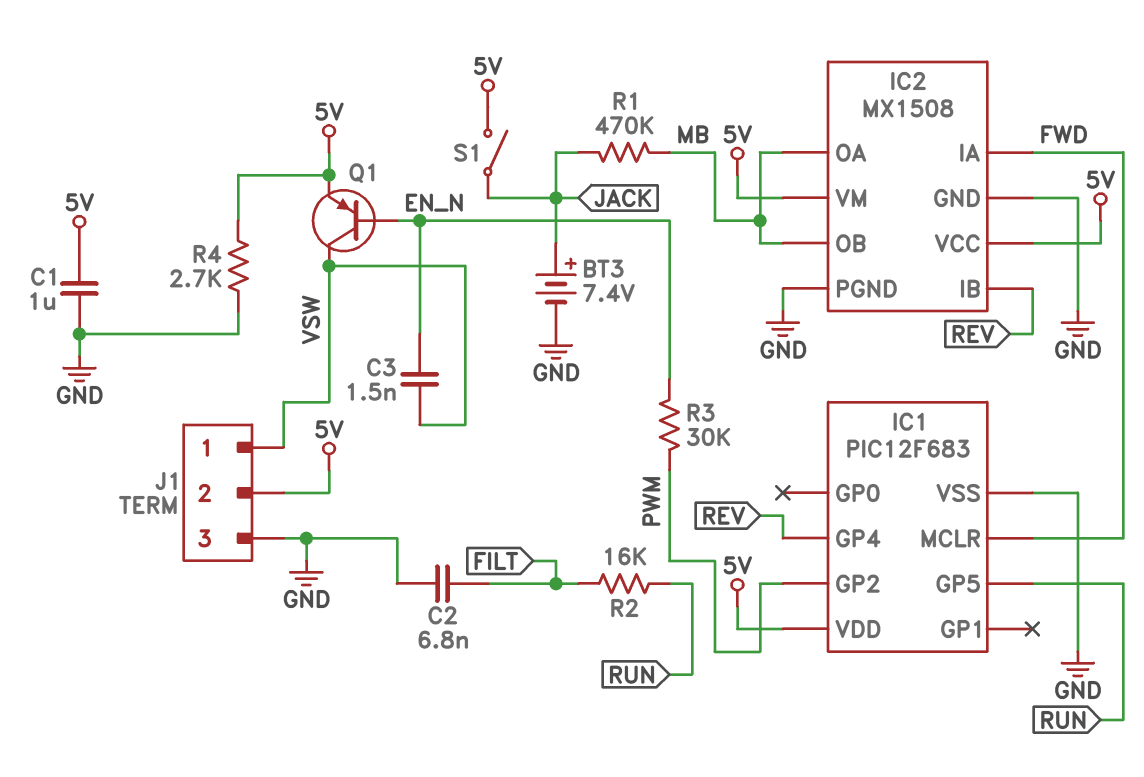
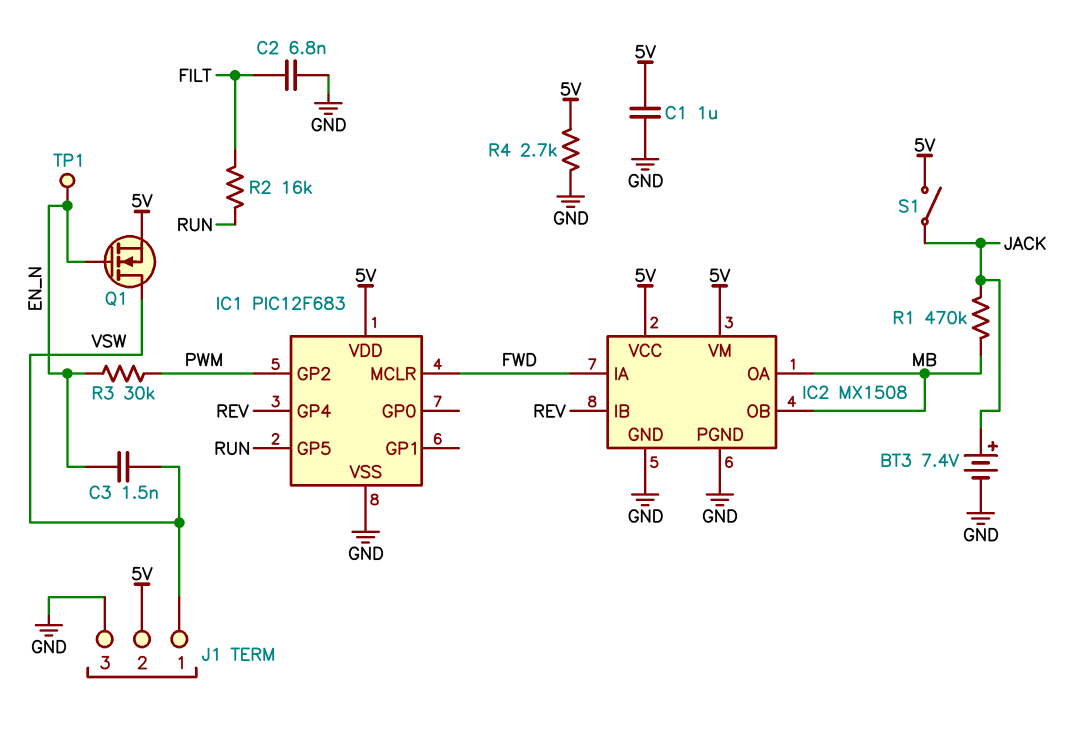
Q1: PNP (B EN_N, C VSW, E 5V) -> NMOS (G EN_N, D VSW, S 5V)
TP1: none -> test point (EN_N)

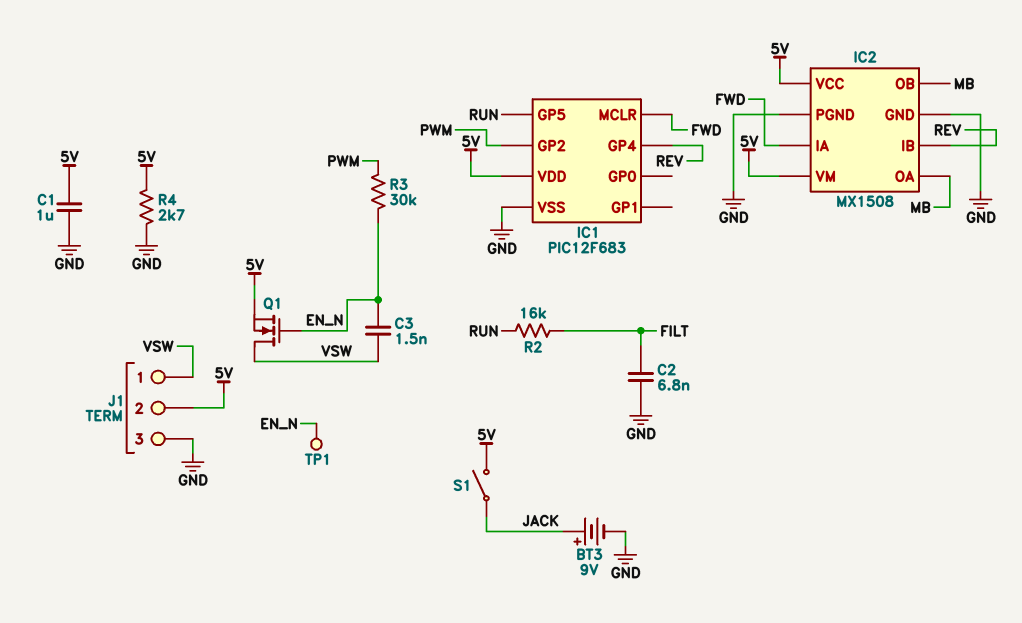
BT3: 7.4V (plus JACK, minus GND) -> 9V (plus JACK, minus GND)
R1: 470k (JACK, MB) -> none

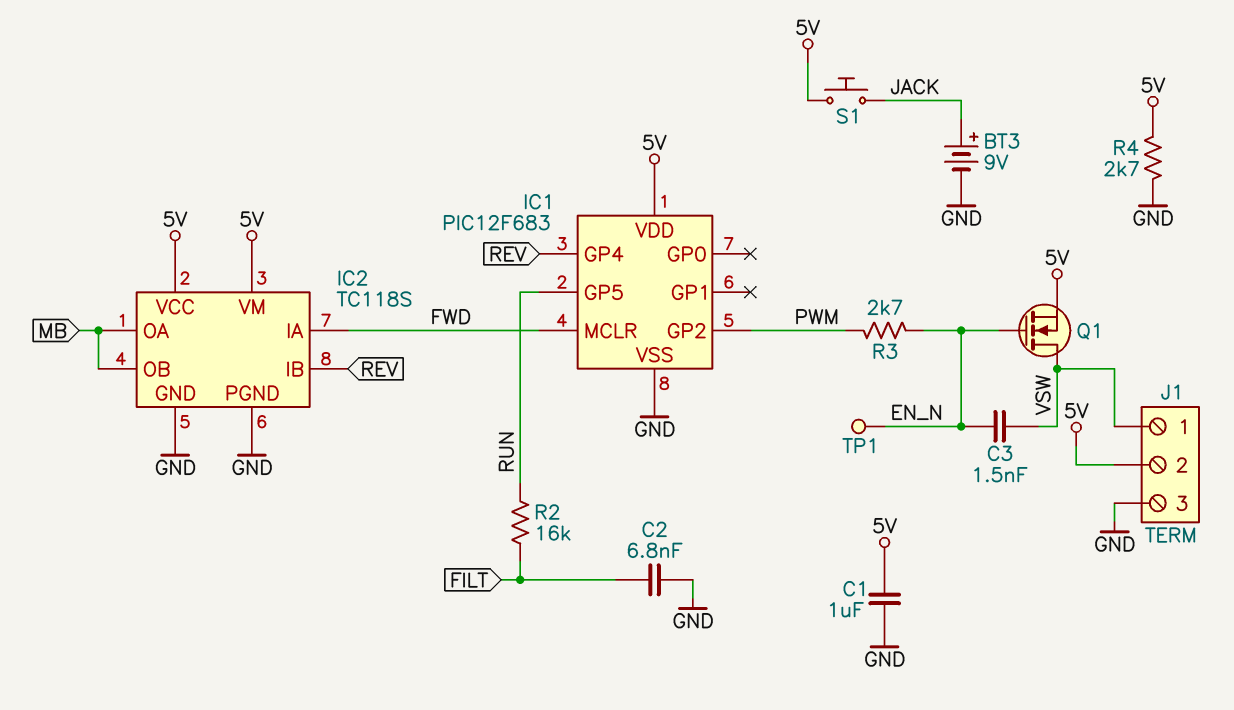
IC2: MX1508 -> TC118S
R3: 30k (EN_N, PWM) -> 2.7k (EN_N, PWM)
S1: switch (5V, JACK) -> button (5V, JACK)

